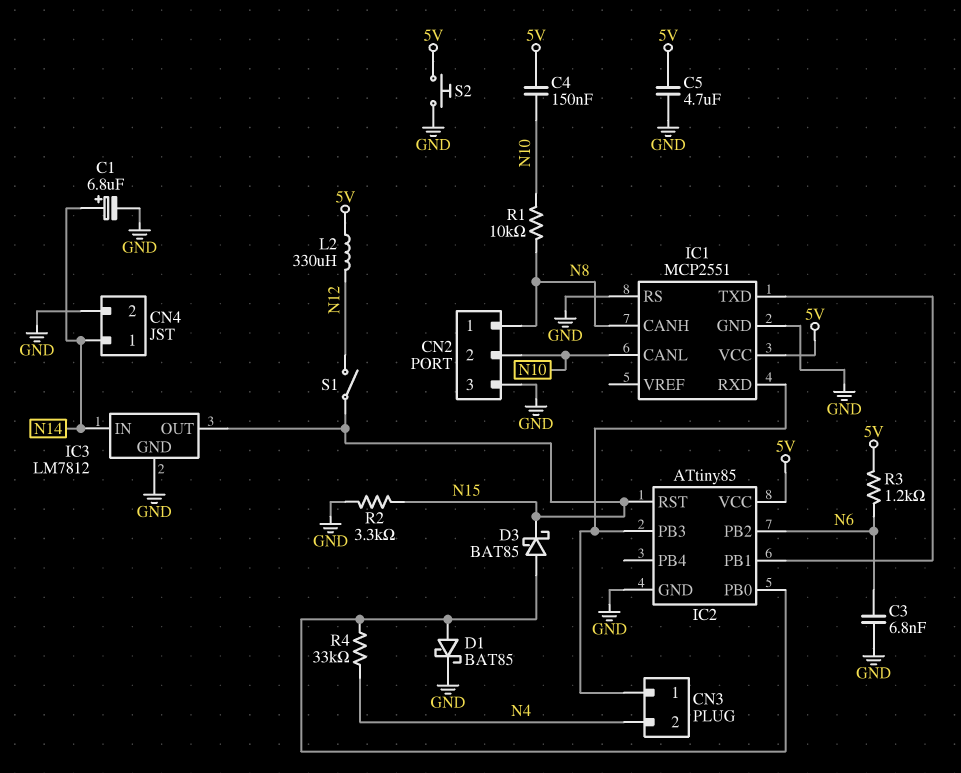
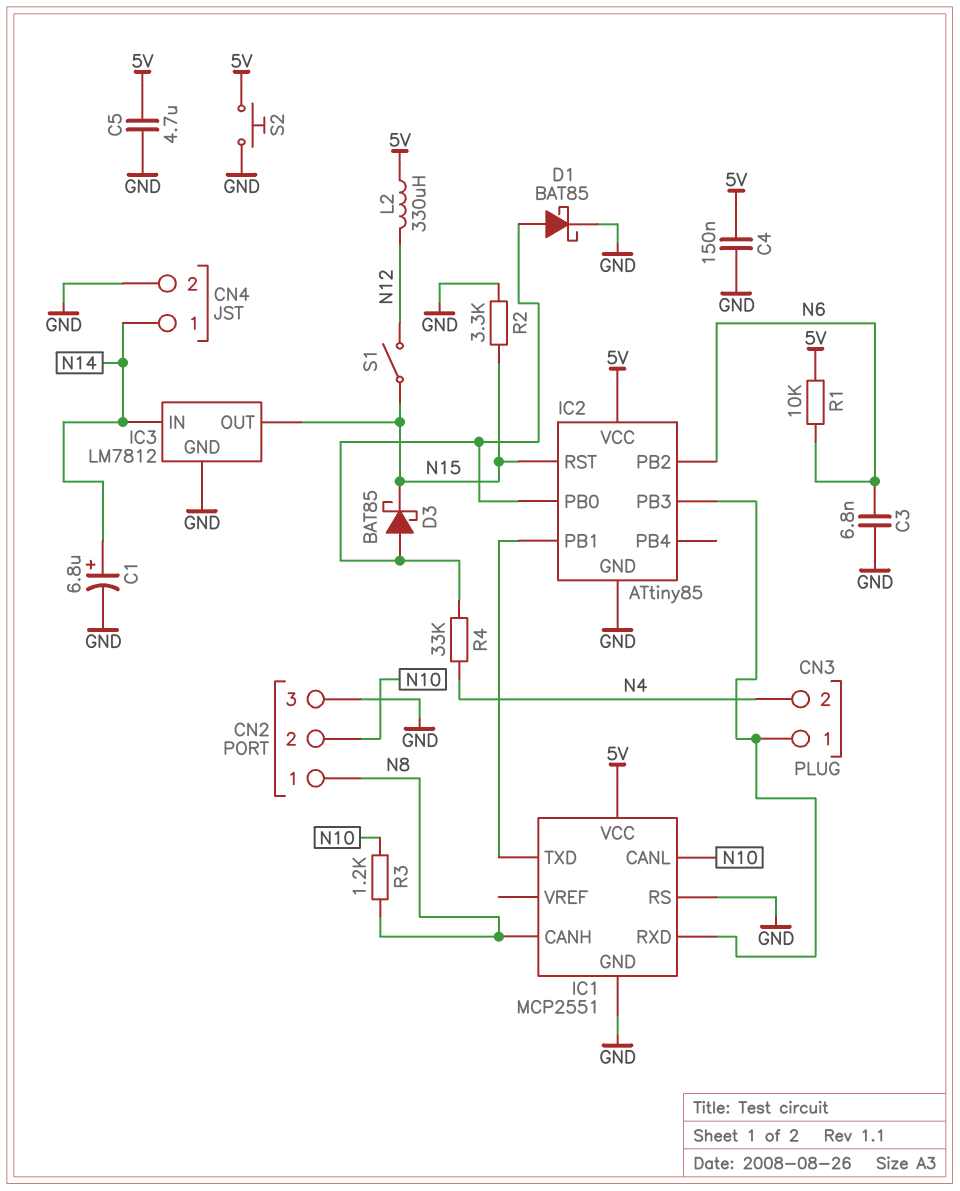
C4: 150nF (5V, N10) -> 150nF (5V, GND)
R1: 10k (N8, N10) -> 10k (5V, N6)
R3: 1.2k (5V, N6) -> 1.2k (N8, N10)

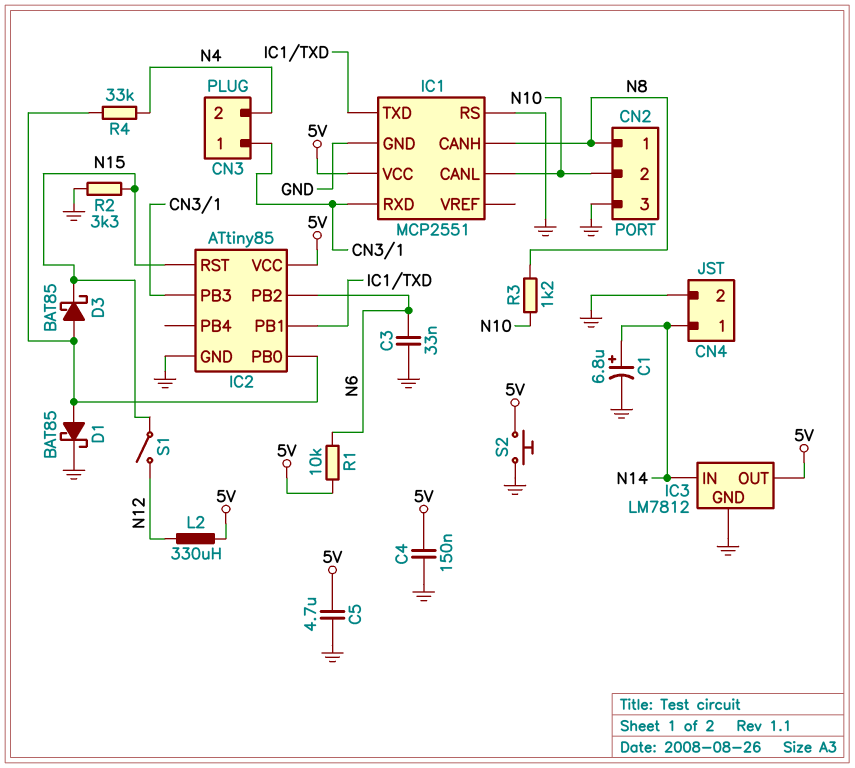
C3: 6.8nF (GND, N6) -> 33nF (GND, N6)
IC3 pin OUT: N15 -> 5V

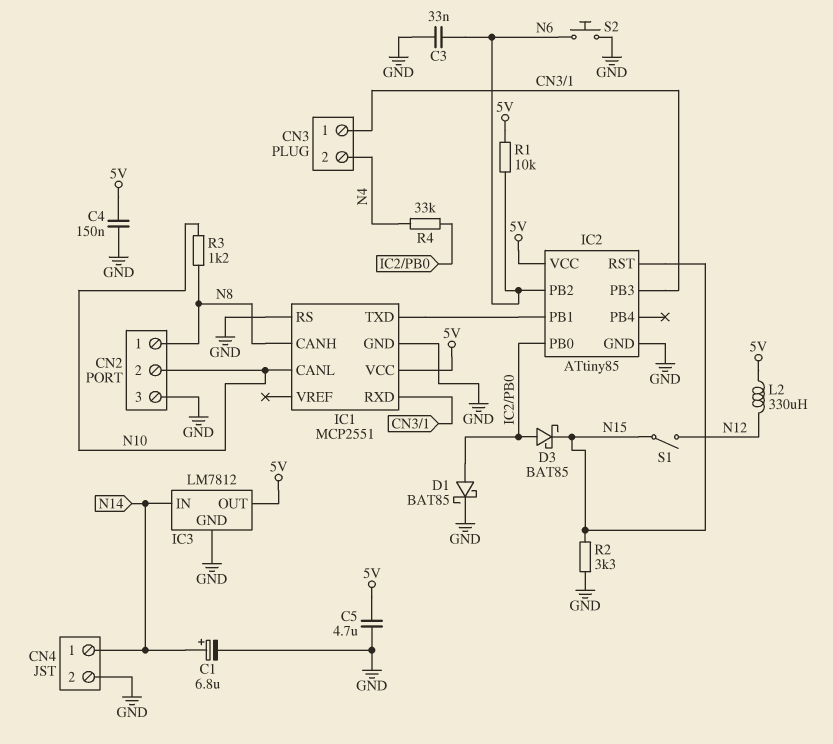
S2: button (5V, GND) -> button (GND, N6)

